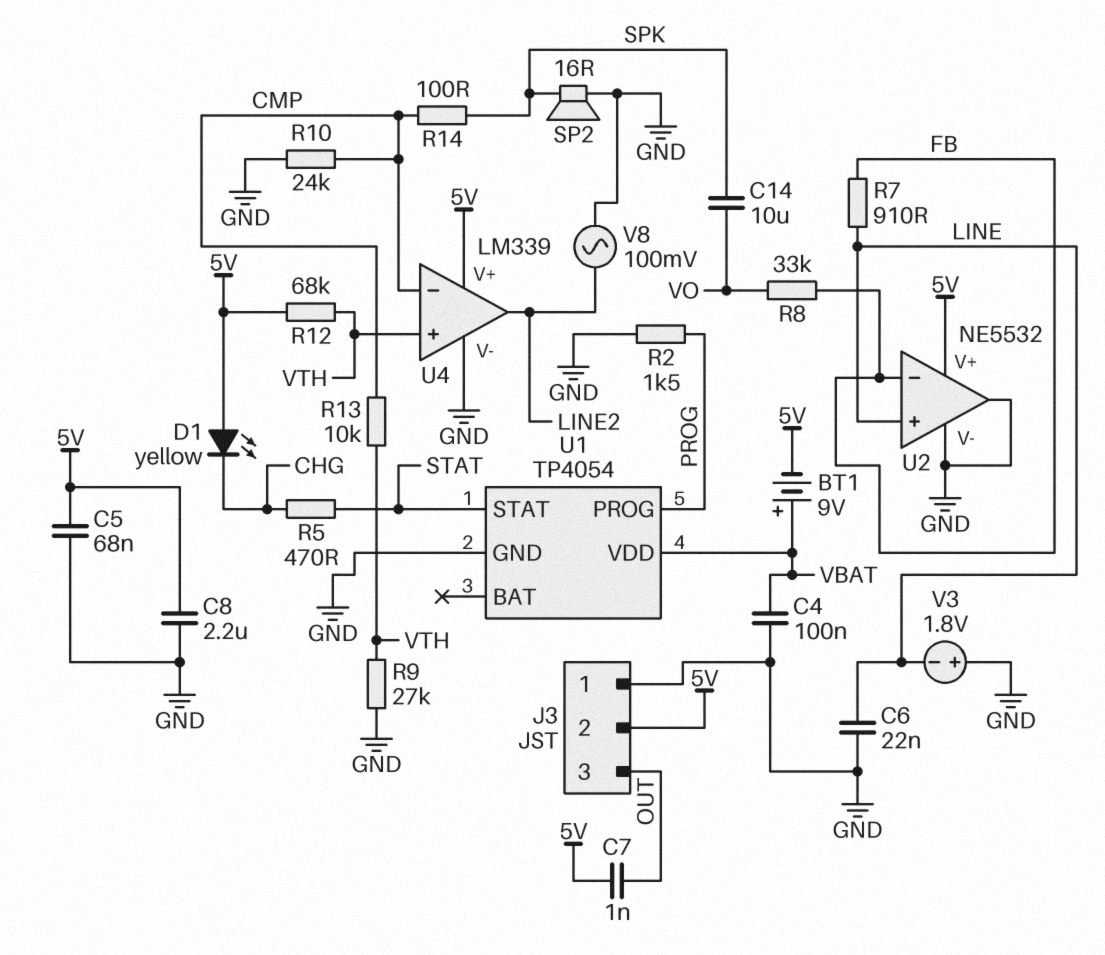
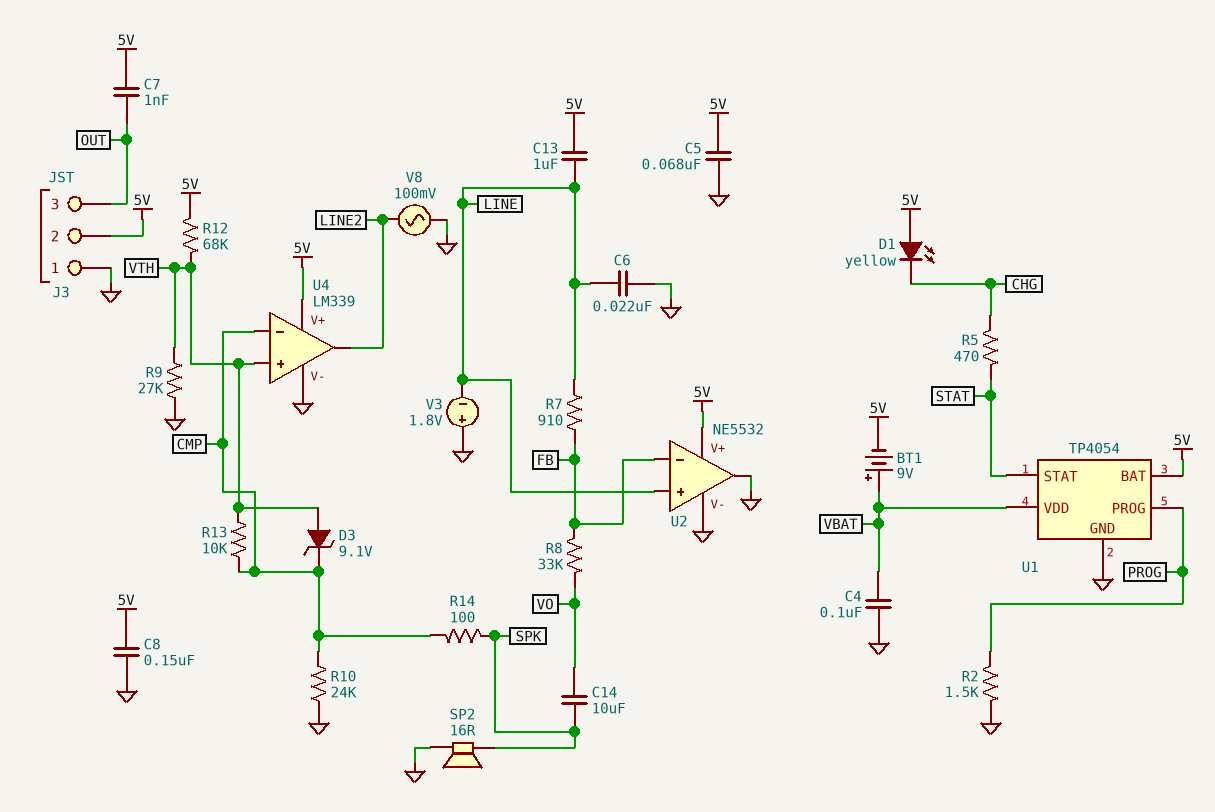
C8: 2.2uF (5V, GND) -> 150nF (5V, GND)
C13: none -> 1uF (5V, LINE)
D3: none -> zener 9.1V (A VTH, K CMP)
U1 pin BAT: none -> 5V

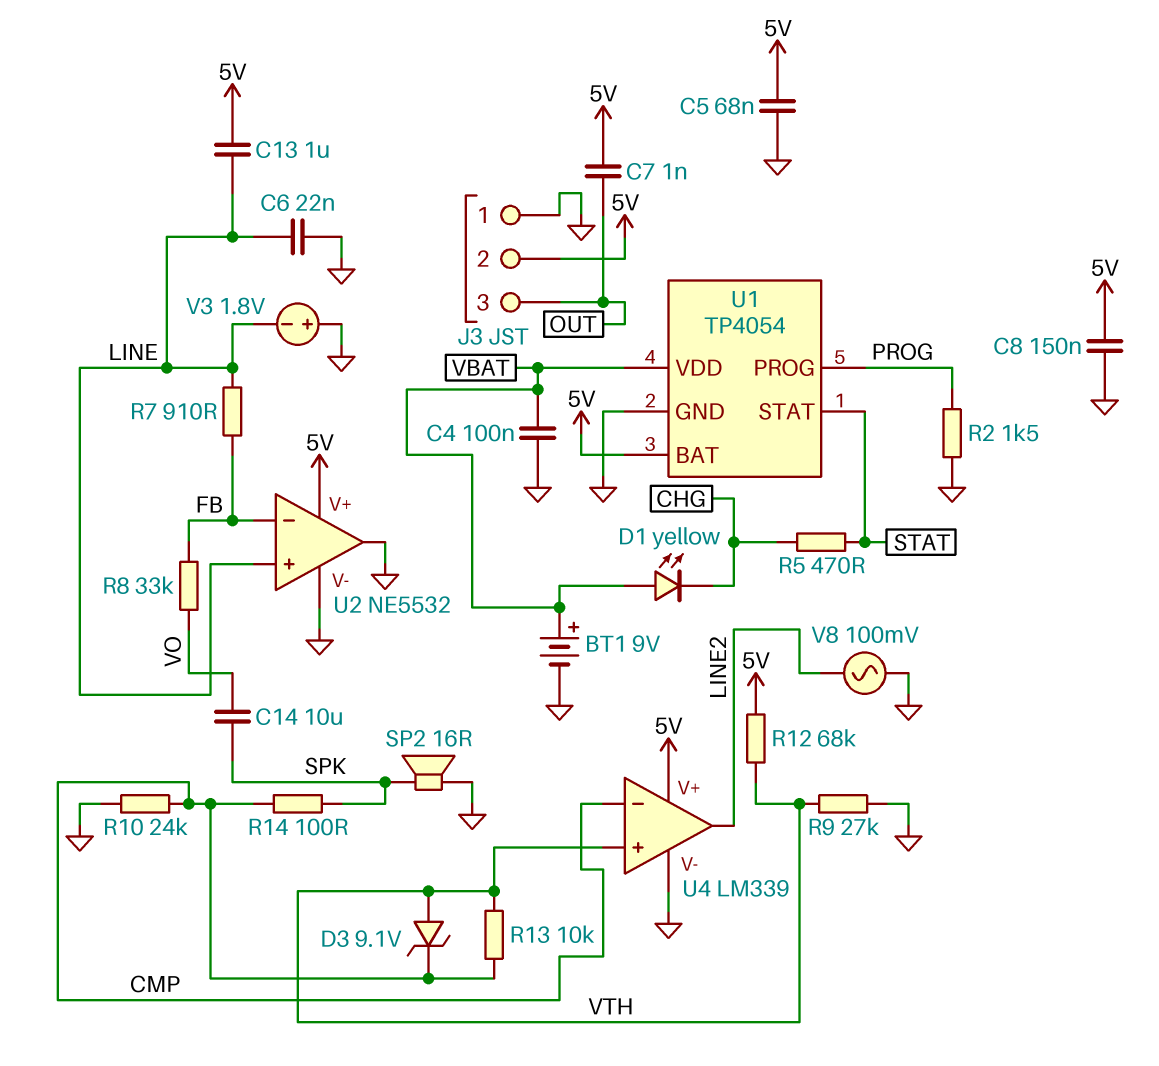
BT1: 9V (plus VBAT, minus 5V) -> 9V (plus VBAT, minus GND)
D1: LED yellow (A 5V, K CHG) -> LED yellow (A VBAT, K CHG)

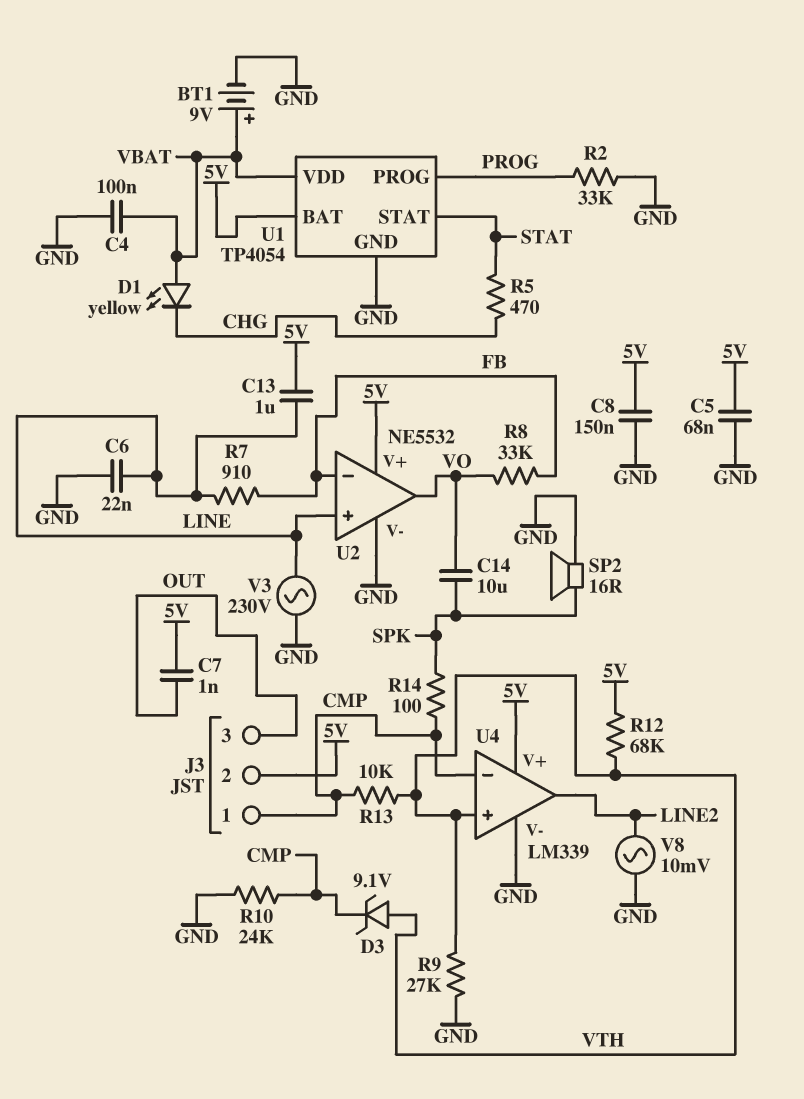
J3 pin 1: GND -> CMP
R2: 1.5k (GND, PROG) -> 33k (GND, PROG)
U2 pin out: GND -> VO
V3: 1.8V (plus GND, minus LINE) -> AC 230V (GND, LINE)
V8: AC 100mV (GND, LINE2) -> AC 10mV (GND, LINE2)

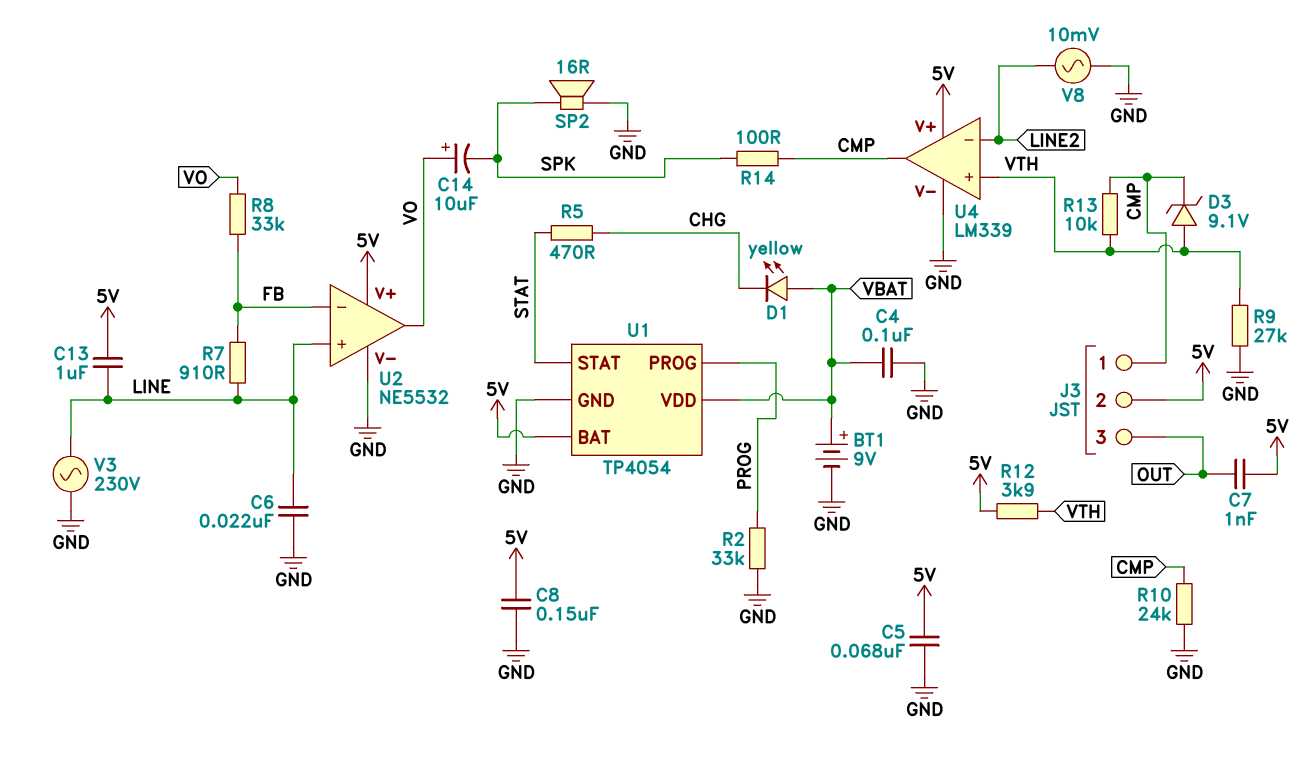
C14: 10uF (SPK, VO) -> 10uF (plus VO, minus SPK)
R12: 68k (5V, VTH) -> 3.9k (5V, VTH)
U4 pin in-: CMP -> LINE2
U4 pin out: LINE2 -> CMP

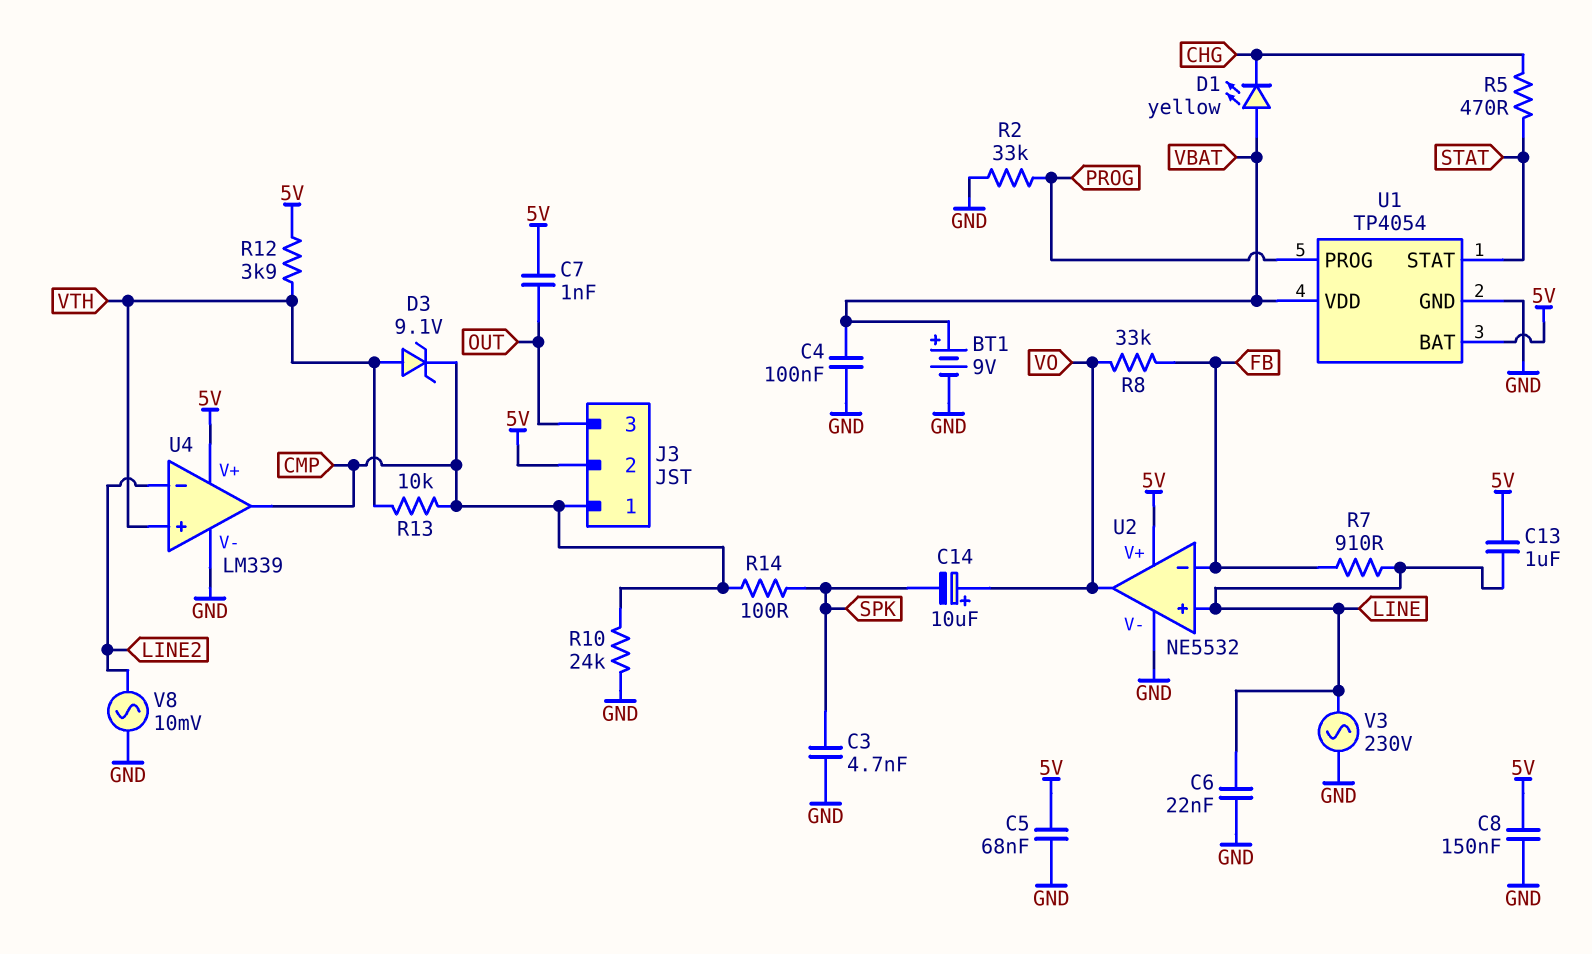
C3: none -> 4.7nF (GND, SPK)
R9: 27k (GND, VTH) -> none
SP2: speaker 16R (GND, SPK) -> none

